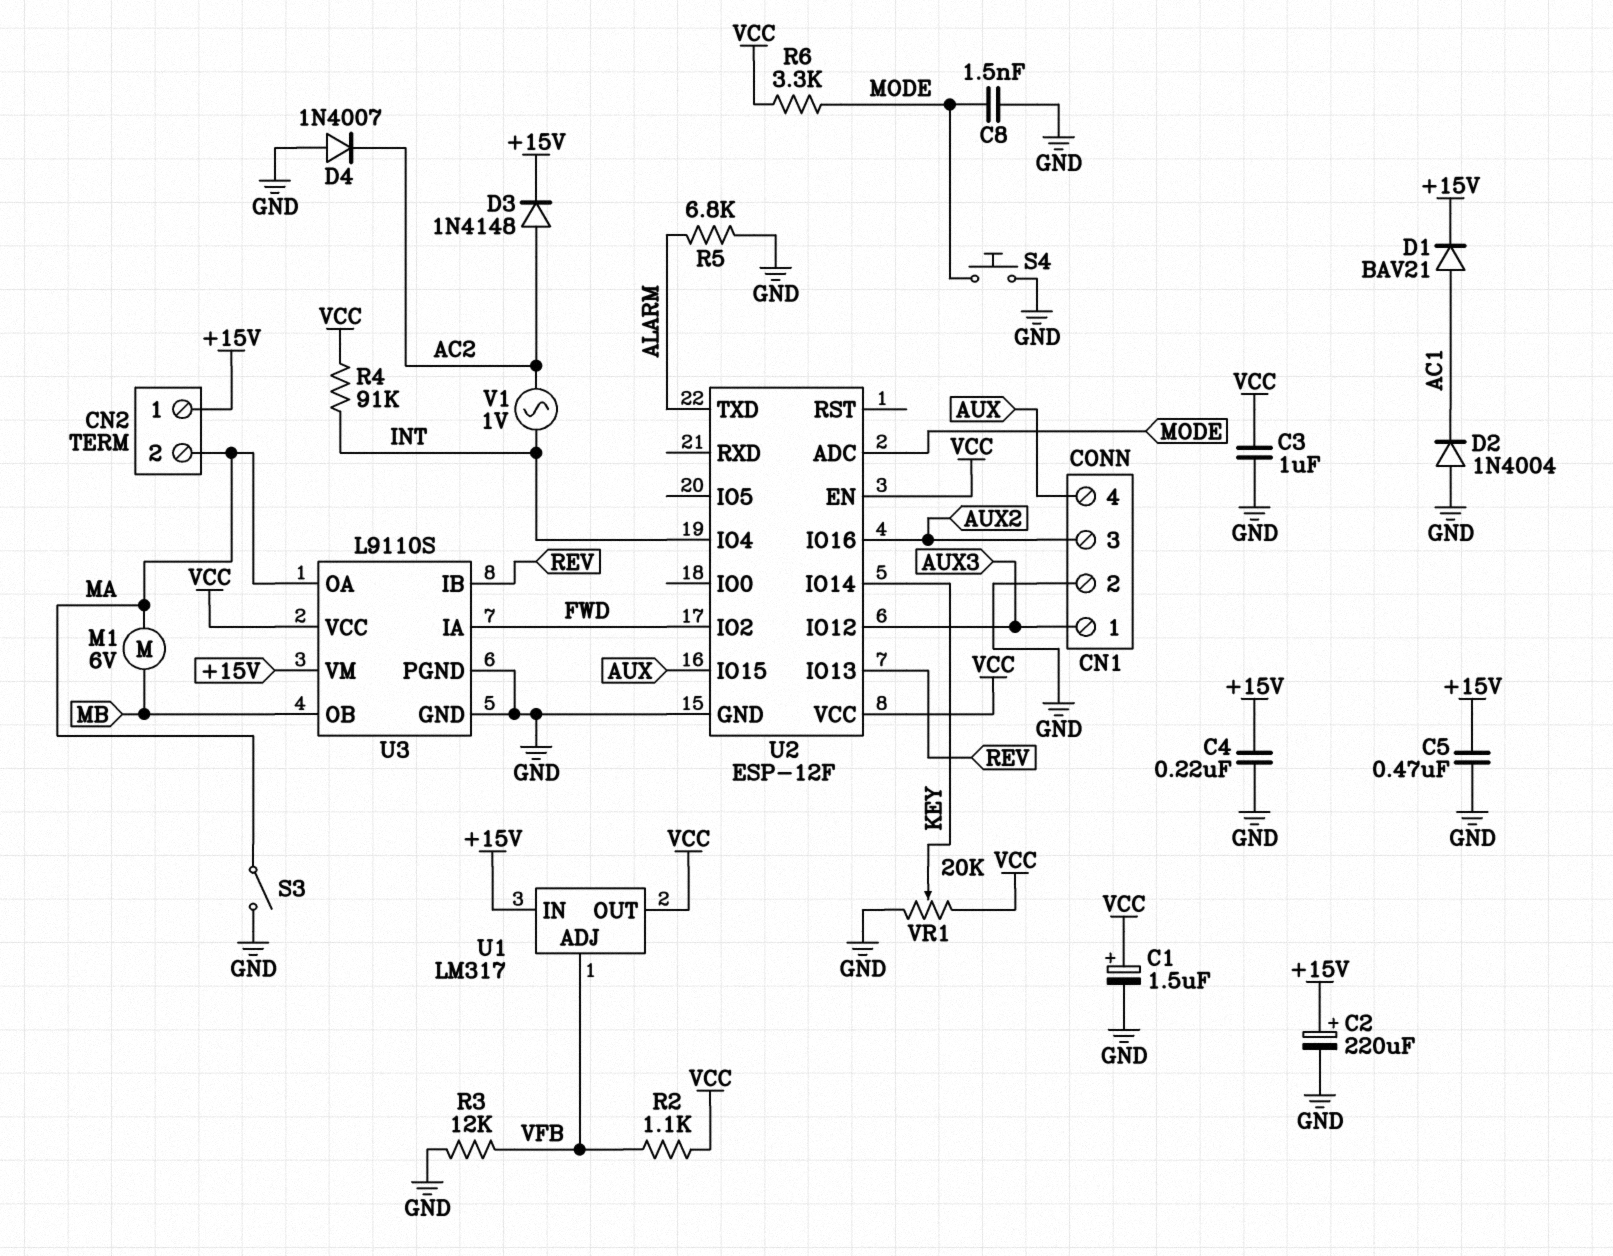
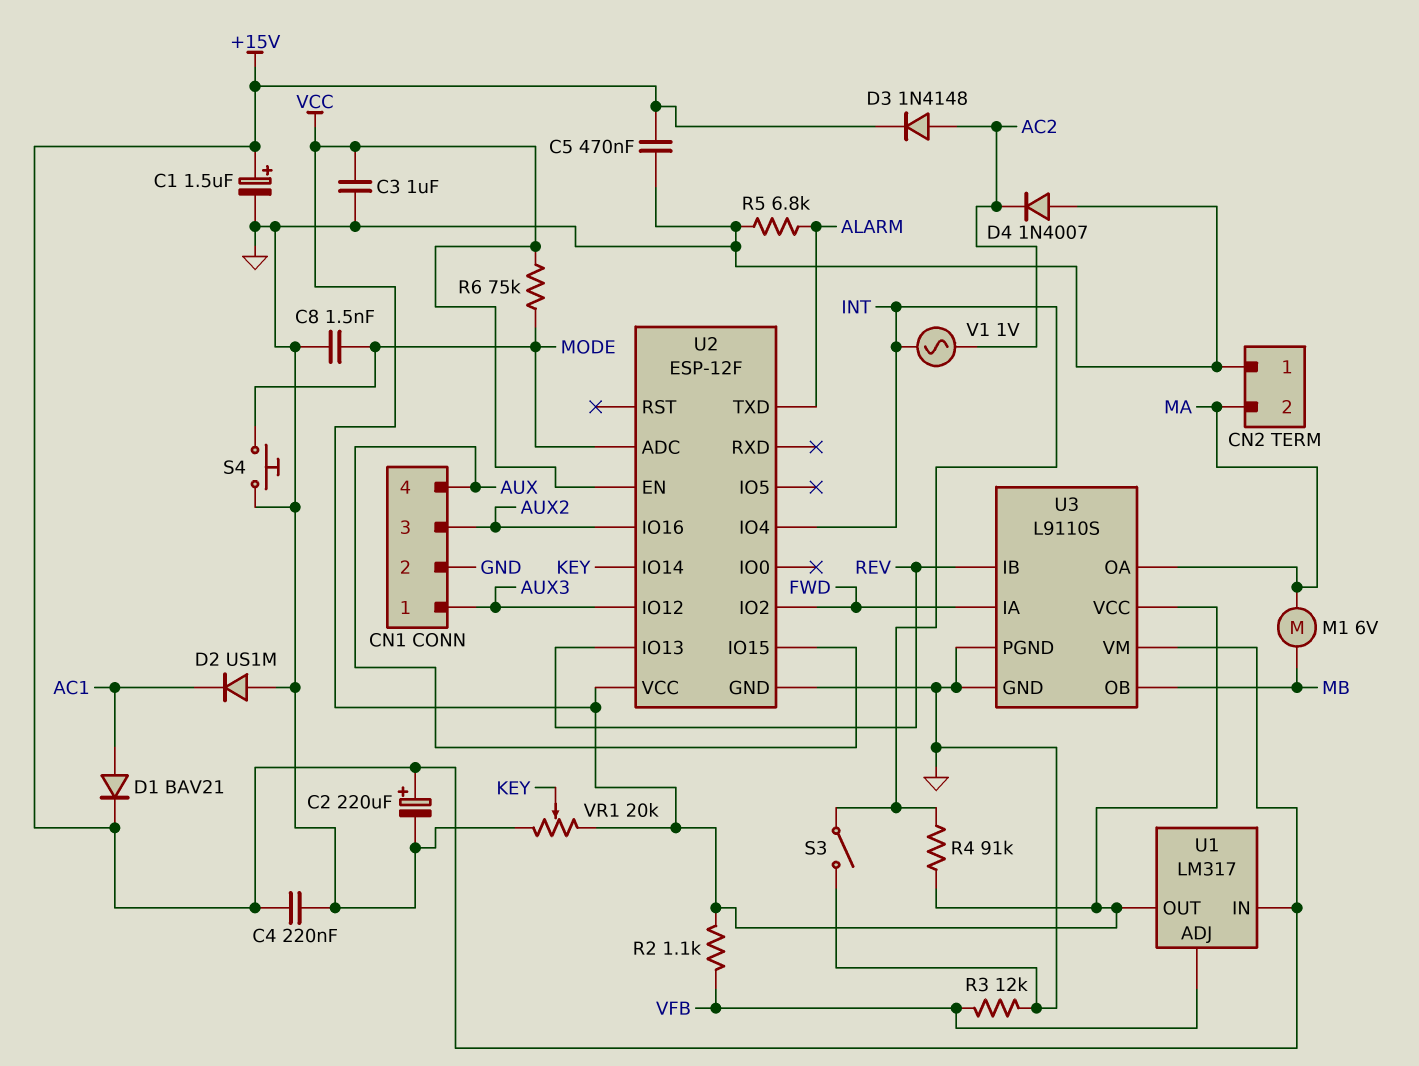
C1: 1.5uF (plus VCC, minus GND) -> 1.5uF (plus +15V, minus GND)
CN2 pin 1: +15V -> GND
D2: diode 1N4004 (A GND, K AC1) -> diode US1M (A GND, K AC1)
R6: 3.3k (MODE, VCC) -> 75k (MODE, VCC)
S3: switch (GND, MA) -> switch (GND, INT)

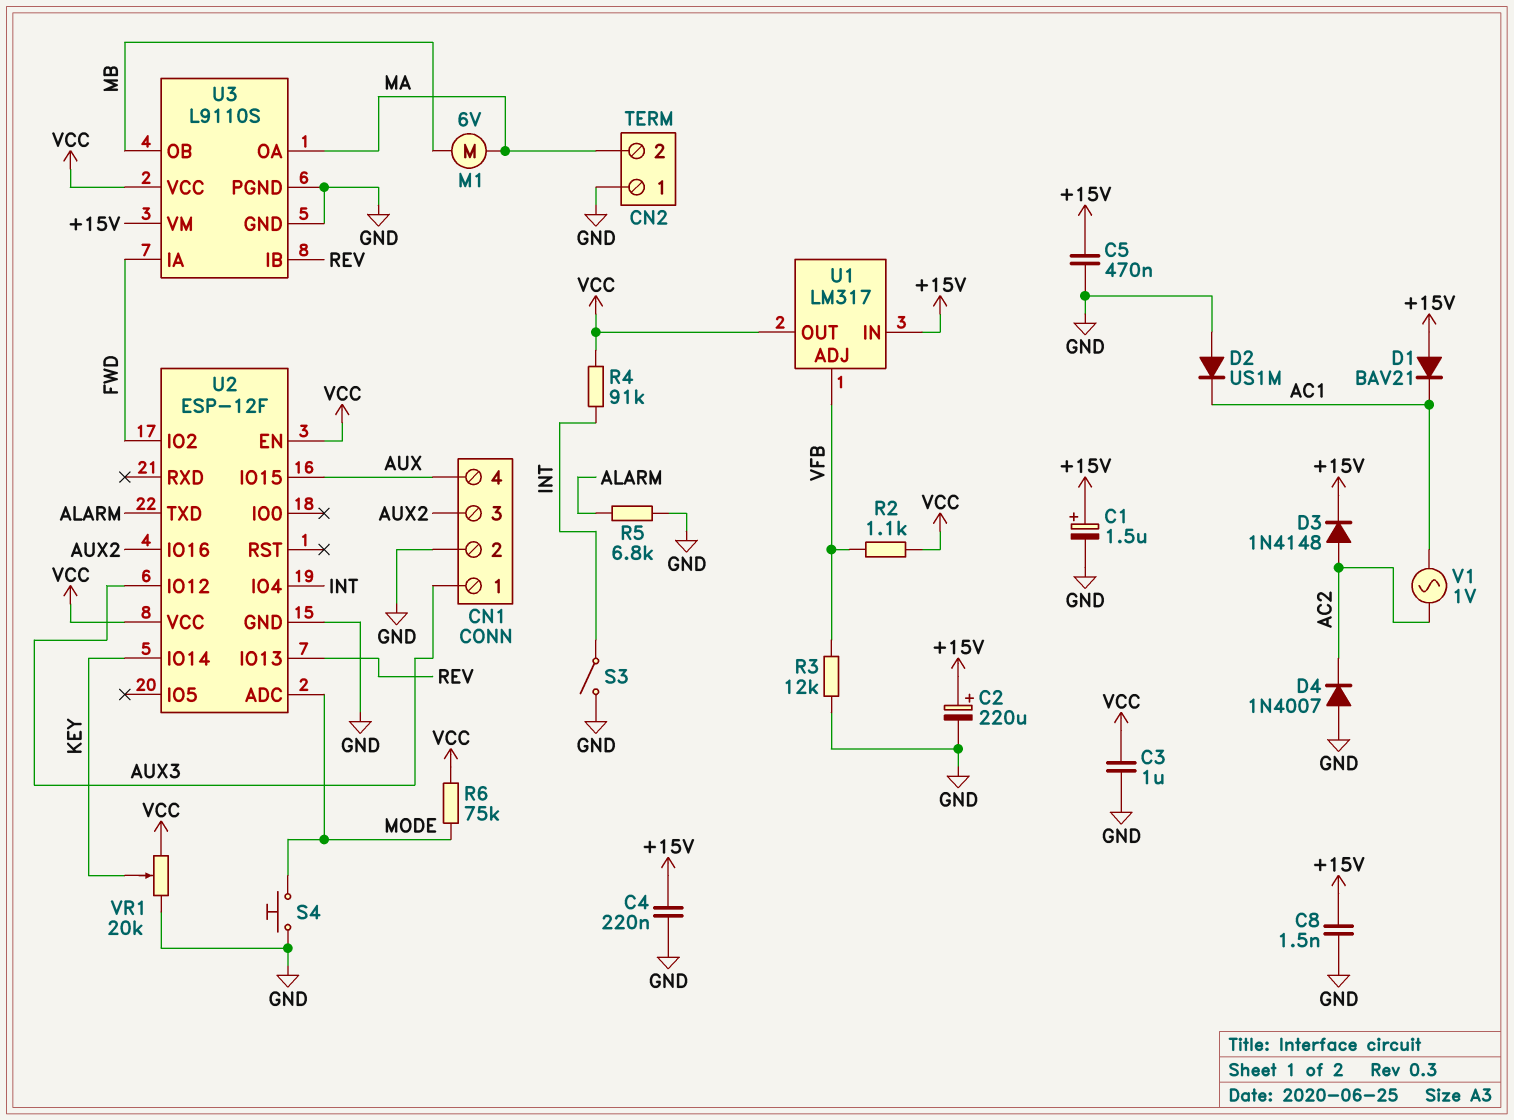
C8: 1.5nF (GND, MODE) -> 1.5nF (+15V, GND)
D1: diode BAV21 (A AC1, K +15V) -> diode BAV21 (A +15V, K AC1)
V1: AC 1V (AC2, INT) -> AC 1V (AC1, AC2)

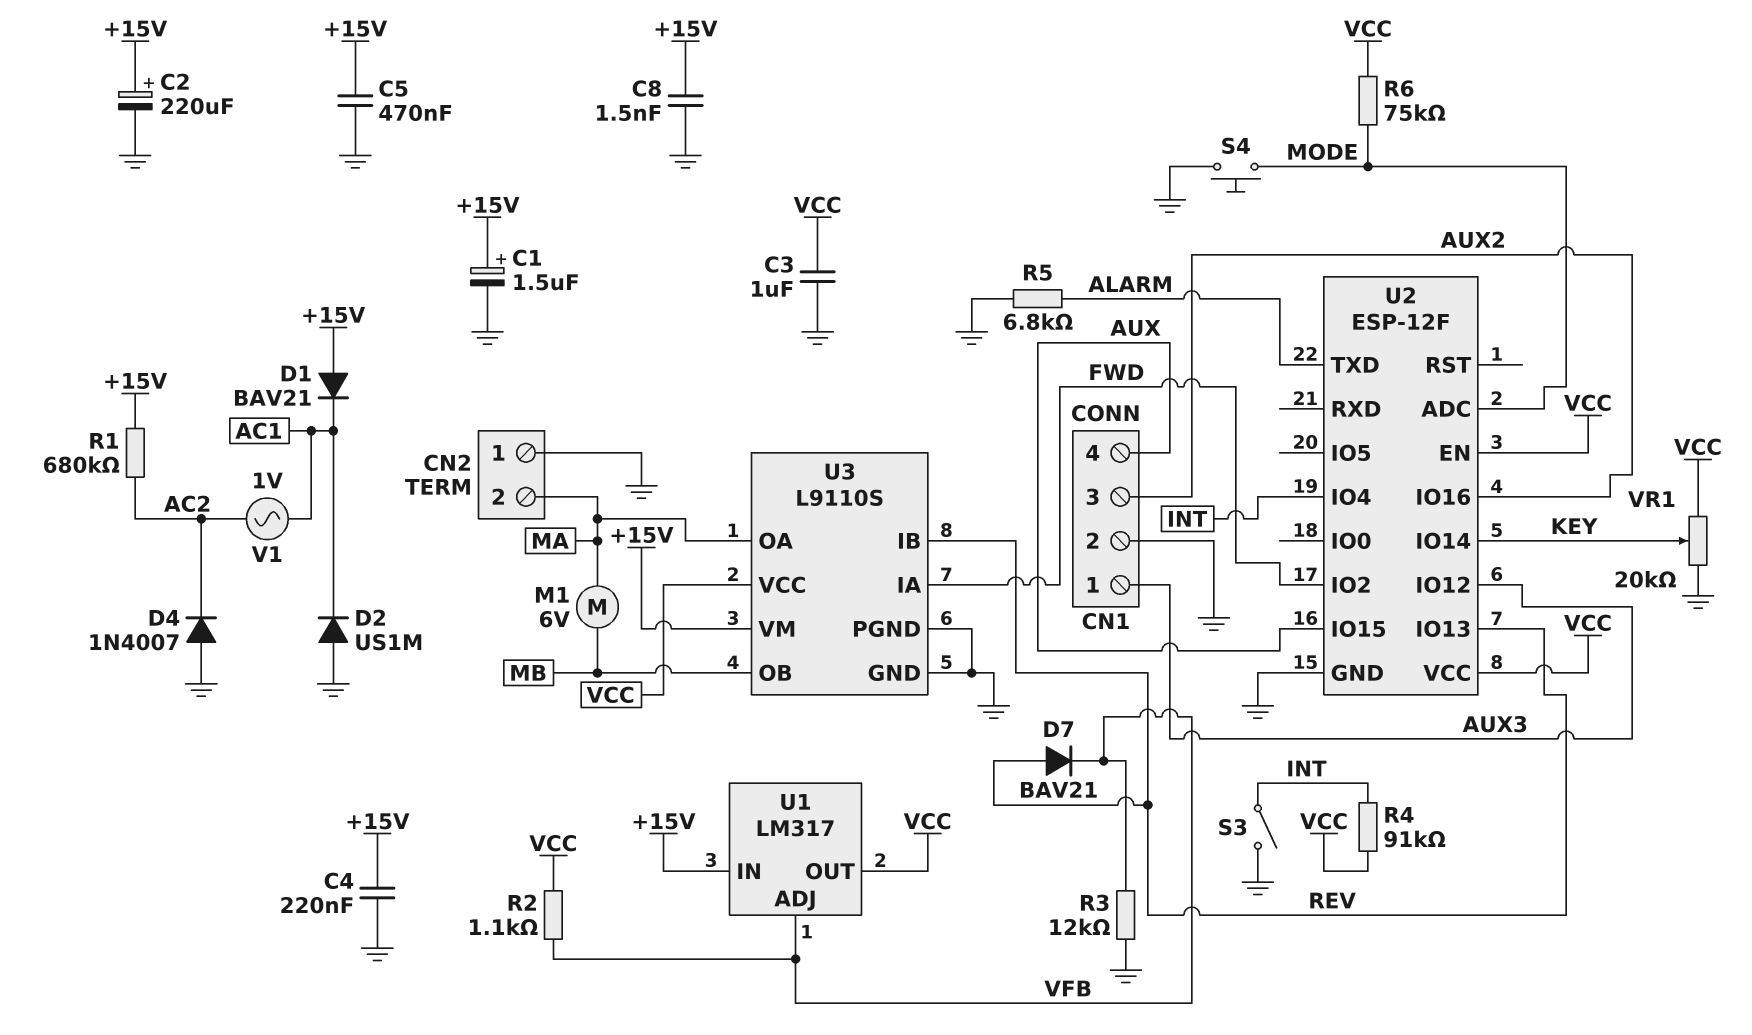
D3: diode 1N4148 (A AC2, K +15V) -> none
D7: none -> diode BAV21 (A REV, K VFB)
R1: none -> 680k (+15V, AC2)

